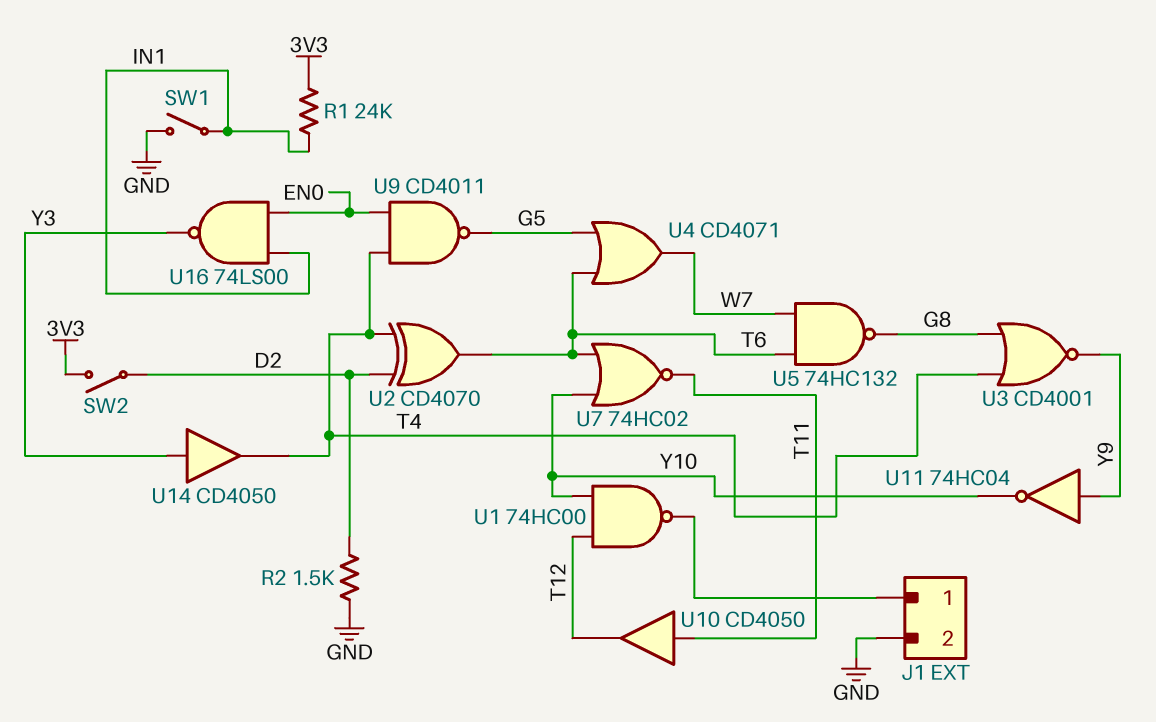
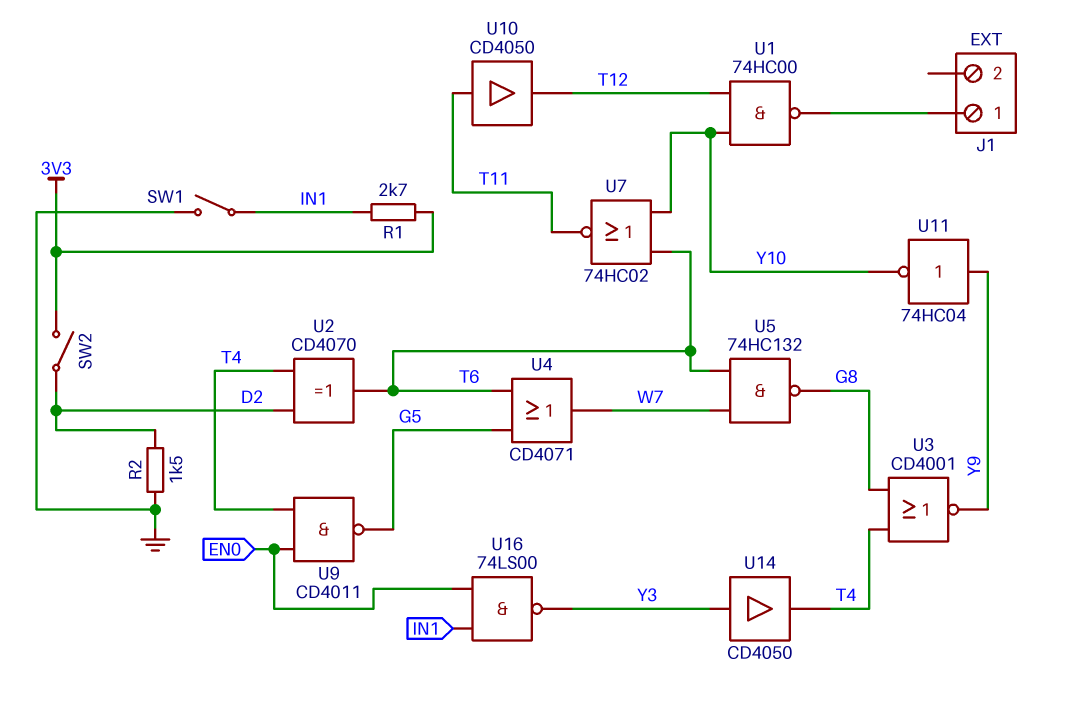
J1 pin 2: GND -> none
R1: 24k (3V3, IN1) -> 2.7k (3V3, IN1)

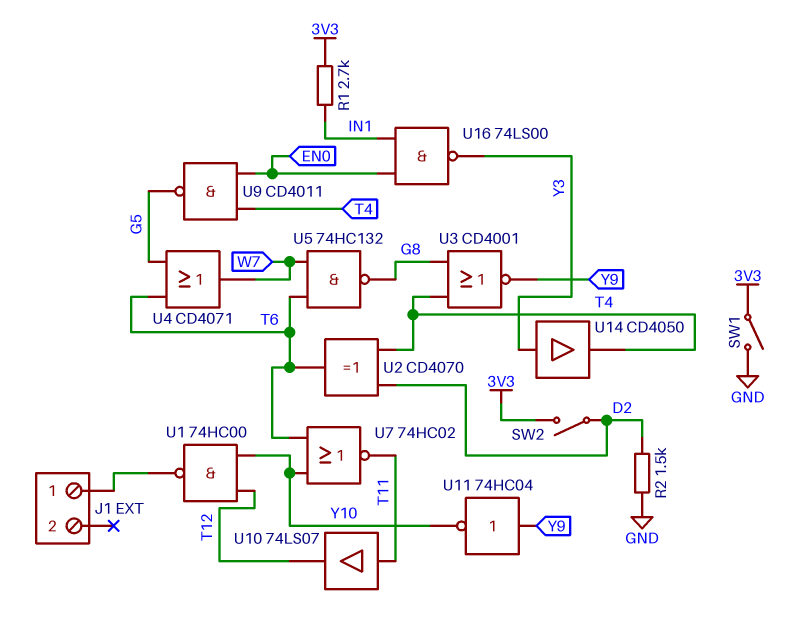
SW1: switch (GND, IN1) -> switch (3V3, GND)
U10: buffer CD4050 (in T11, out T12) -> buffer 74LS07 (in T11, out T12)

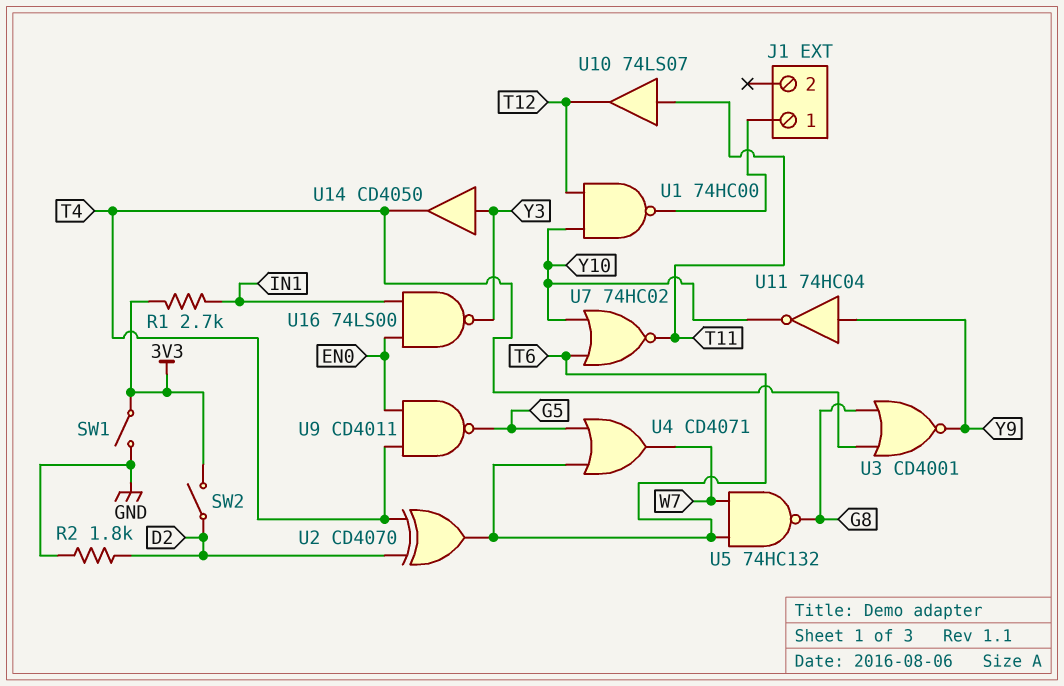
R2: 1.5k (D2, GND) -> 1.8k (D2, GND)

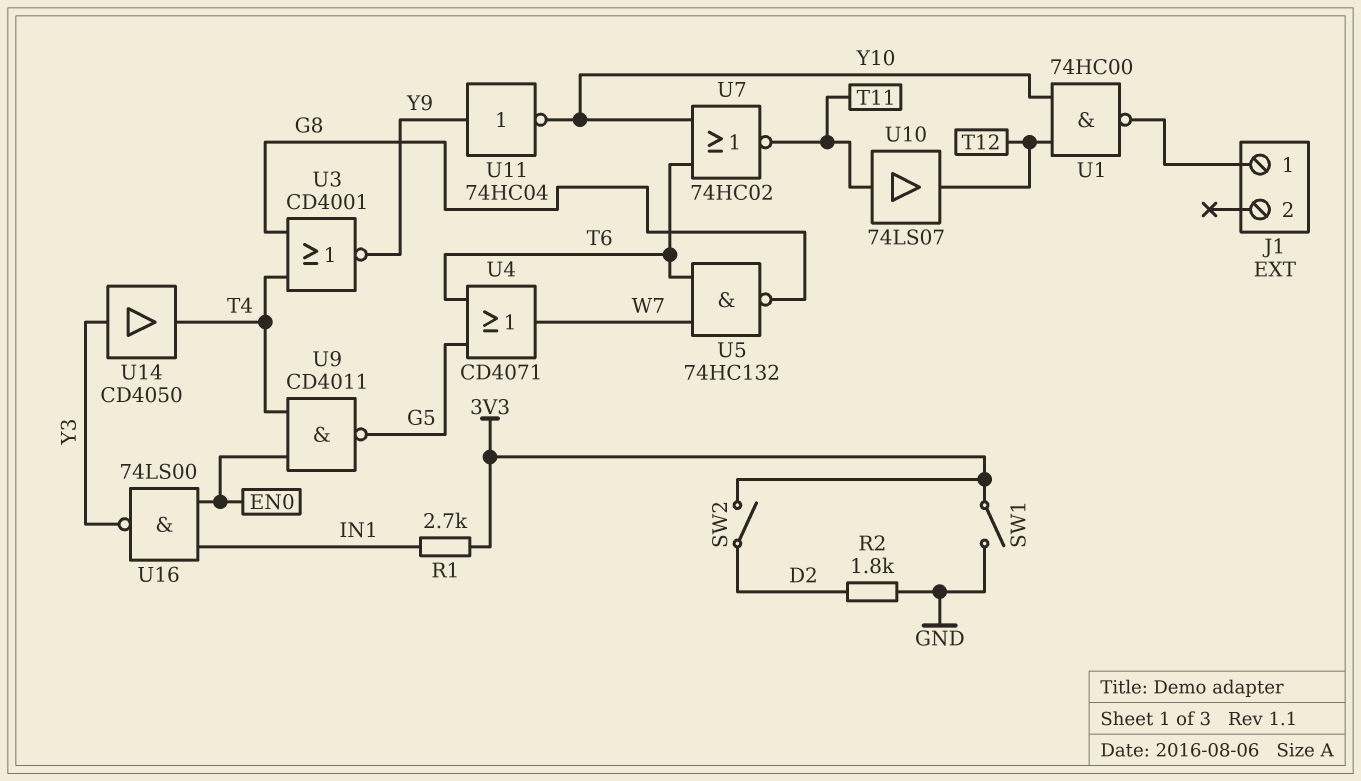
U2: XOR CD4070 (in D2, in T4, out T6) -> none

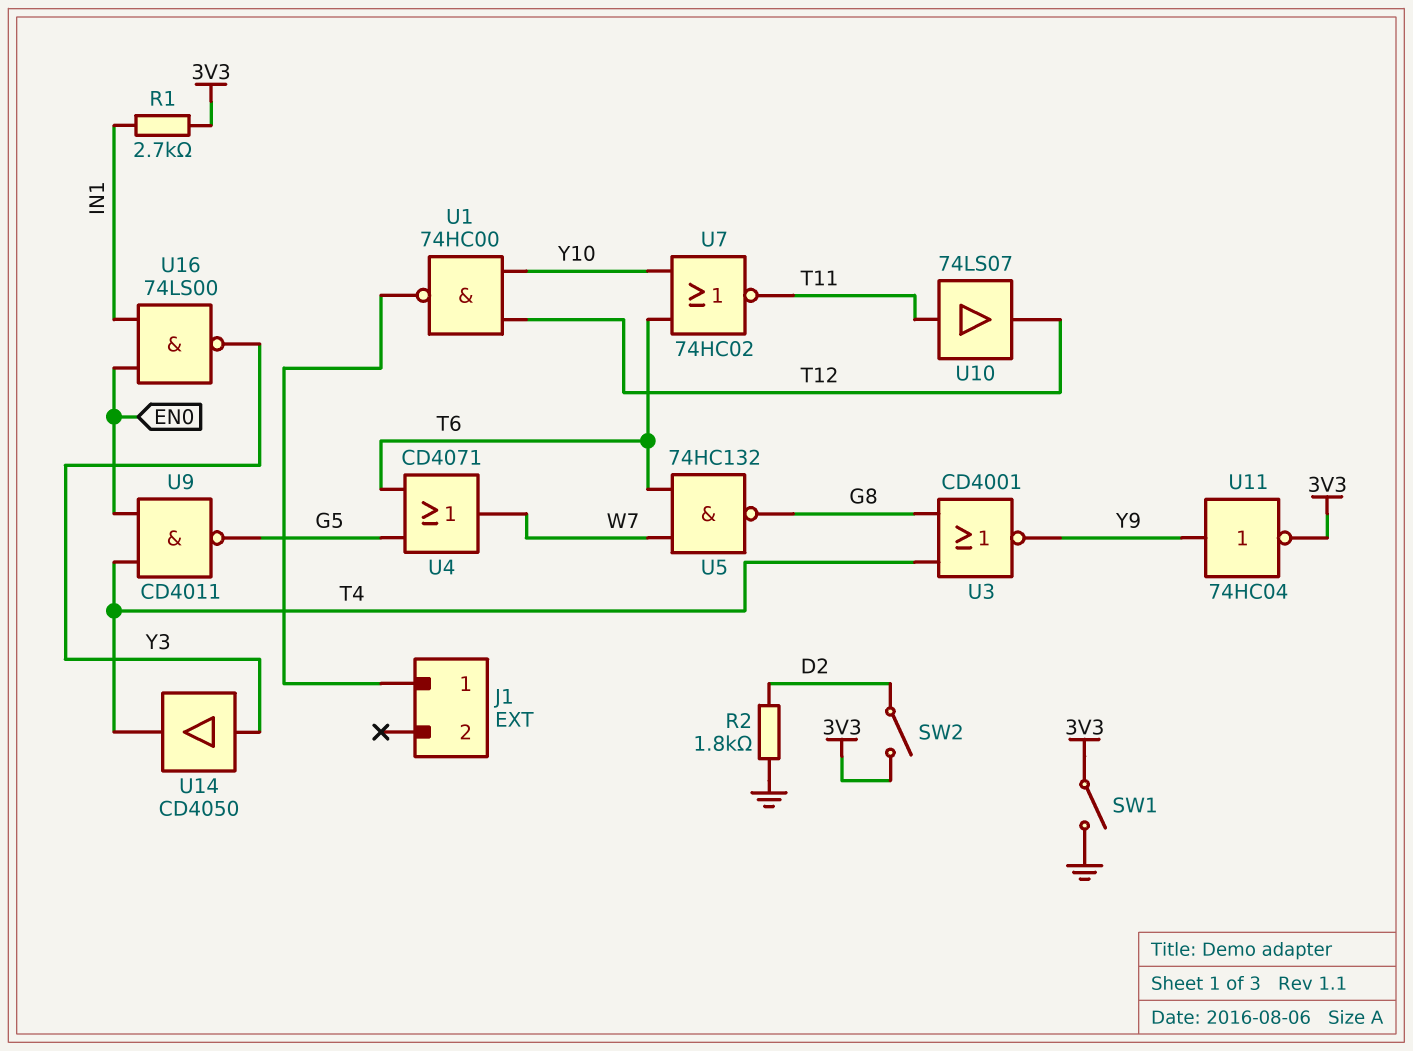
U11: NOT 74HC04 (in Y9, out Y10) -> NOT 74HC04 (in Y9, out 3V3)

